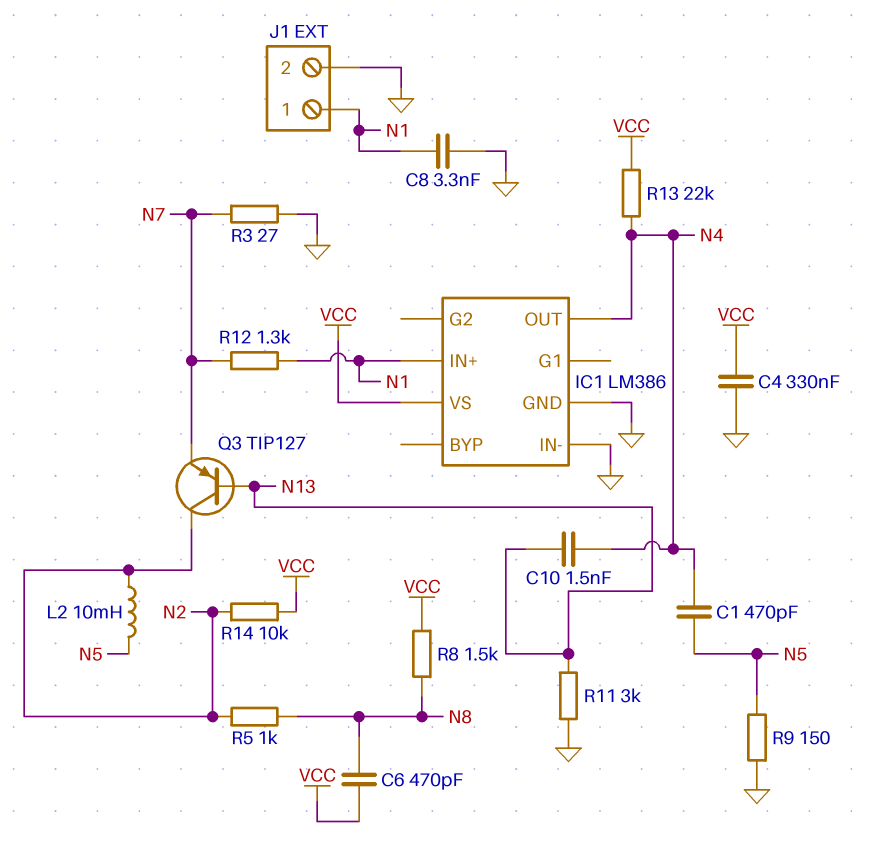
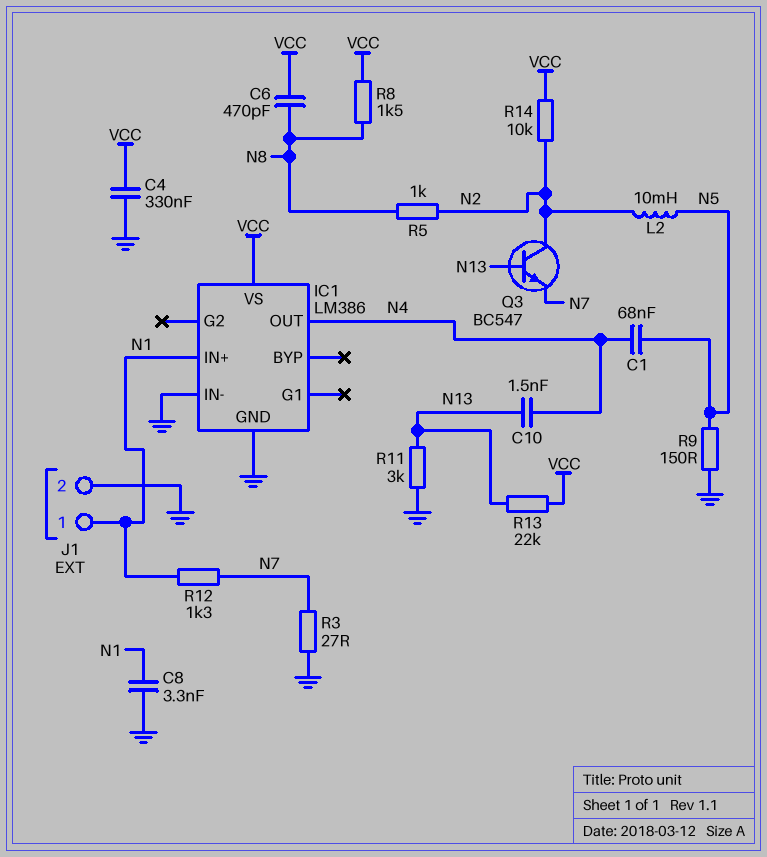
C1: 470pF (N4, N5) -> 68nF (N4, N5)
Q3: PNP TIP127 (B N13, C N2, E N7) -> NPN BC547 (B N13, C N2, E N7)
R13: 22k (N4, VCC) -> 22k (N13, VCC)

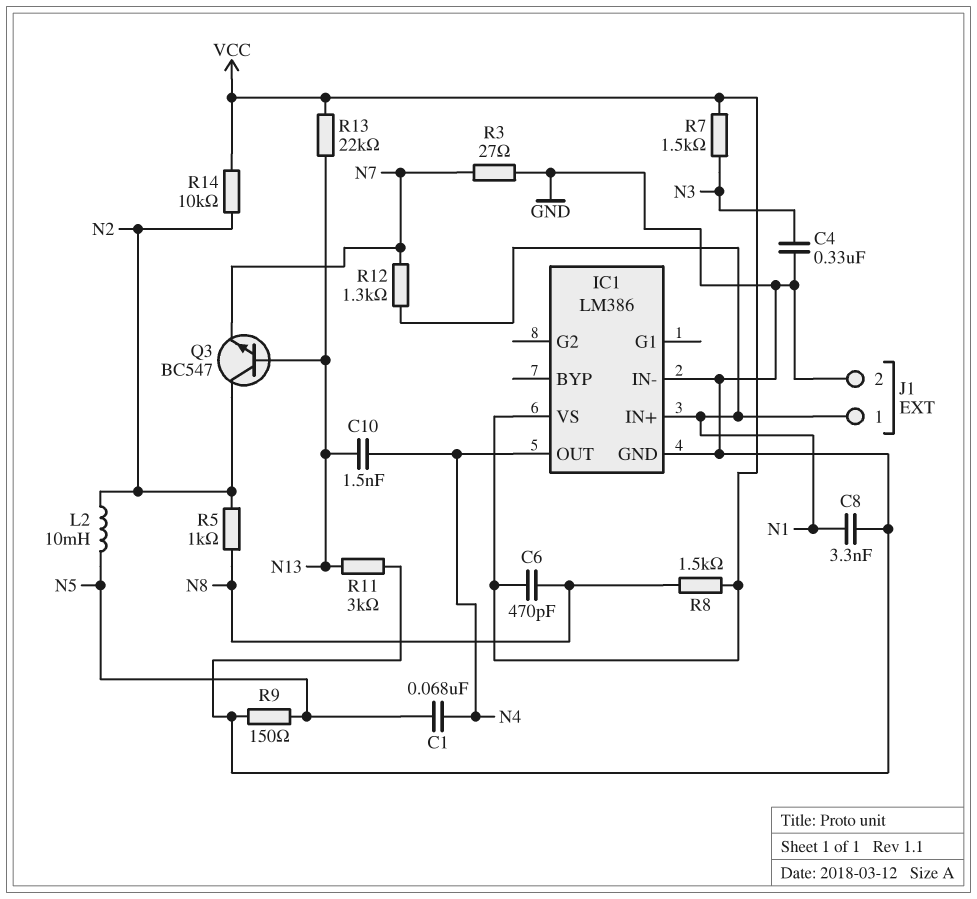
C4: 330nF (GND, VCC) -> 330nF (GND, N3)
R7: none -> 1.5k (N3, VCC)

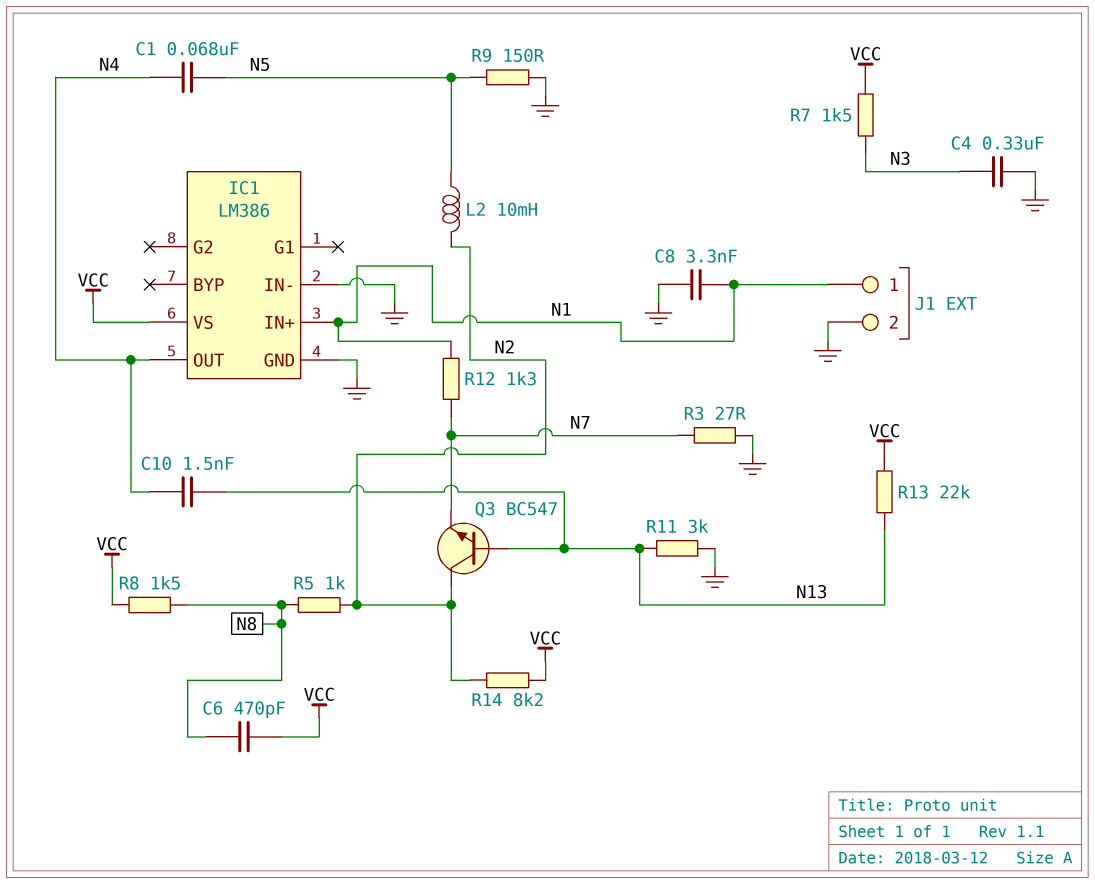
R14: 10k (N2, VCC) -> 8.2k (N2, VCC)

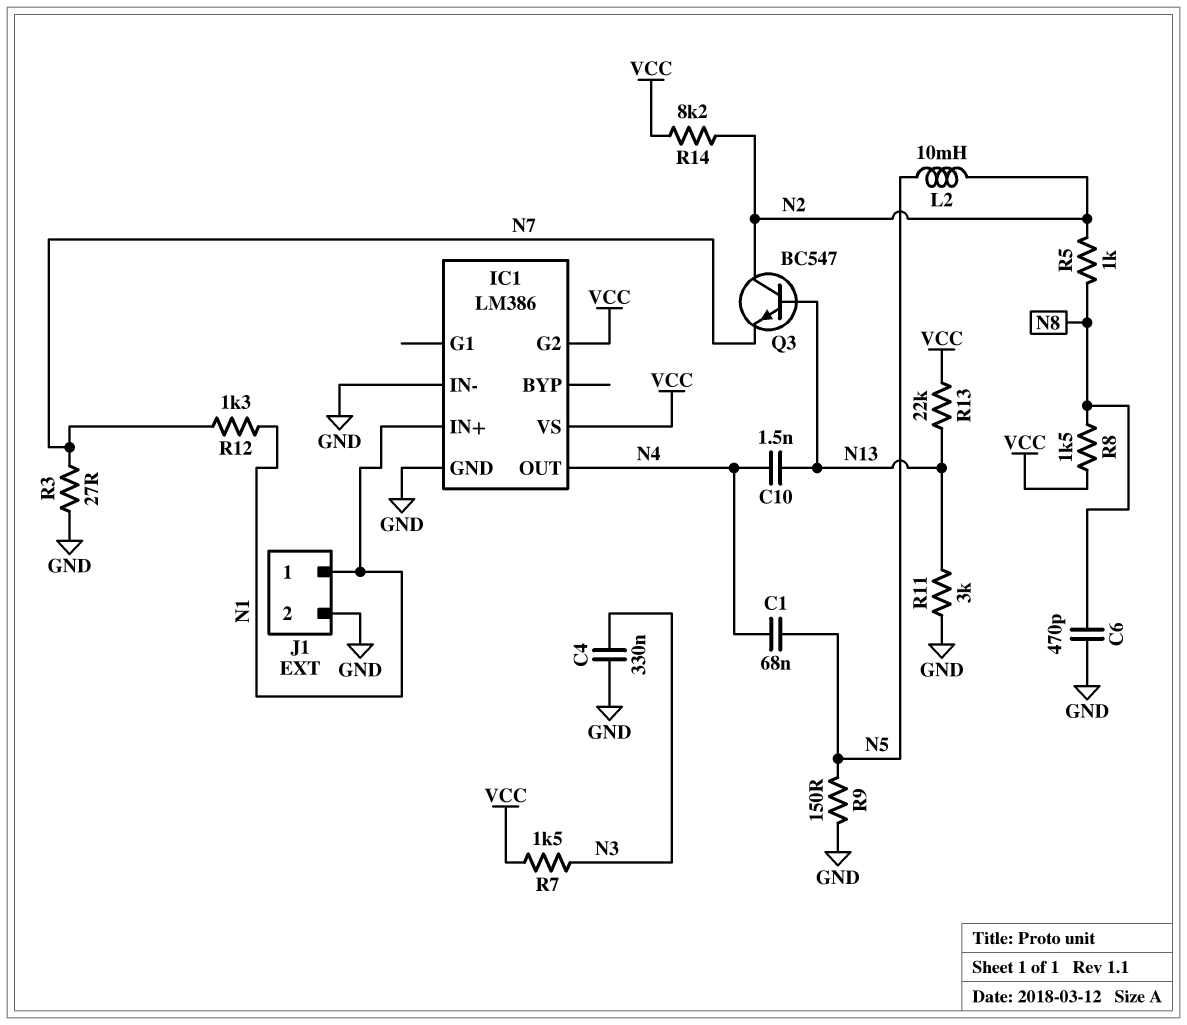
C6: 470pF (N8, VCC) -> 470pF (GND, N8)
C8: 3.3nF (GND, N1) -> none
IC1 pin G2: none -> VCC

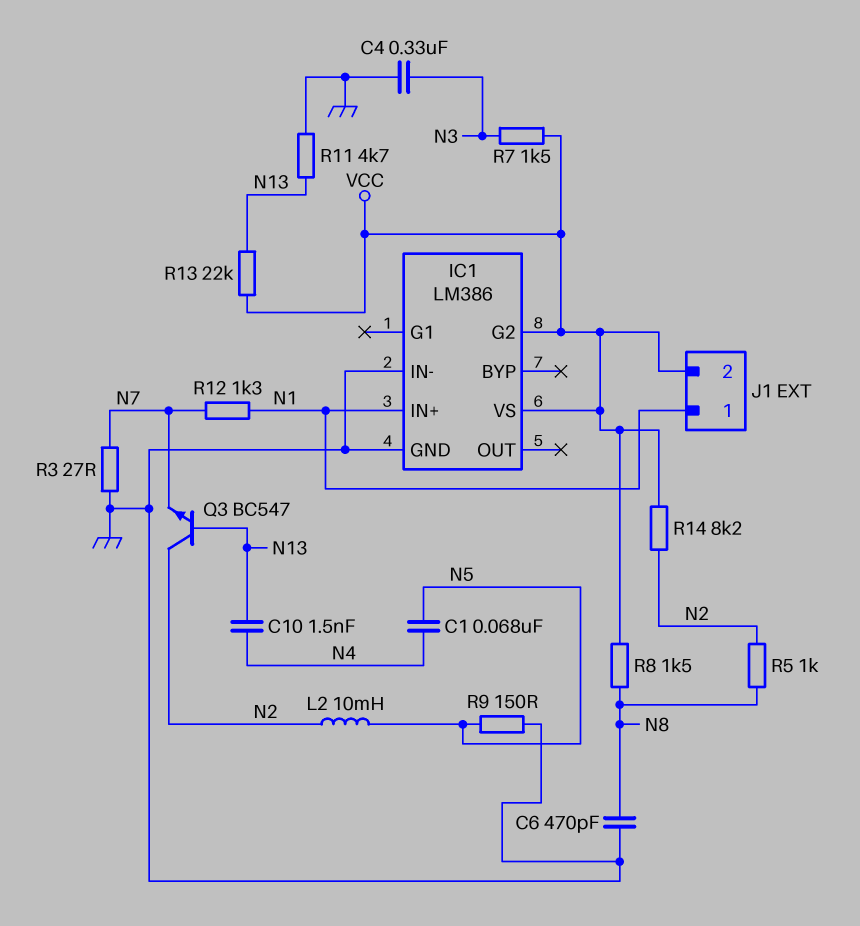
IC1 pin OUT: N4 -> none
J1 pin 2: GND -> VCC
R11: 3k (GND, N13) -> 4.7k (GND, N13)

